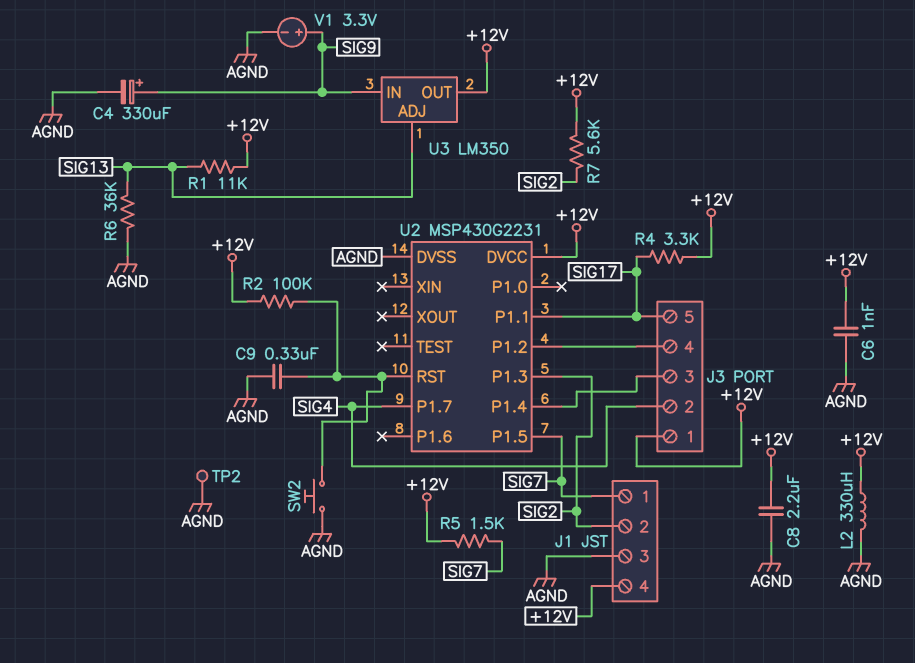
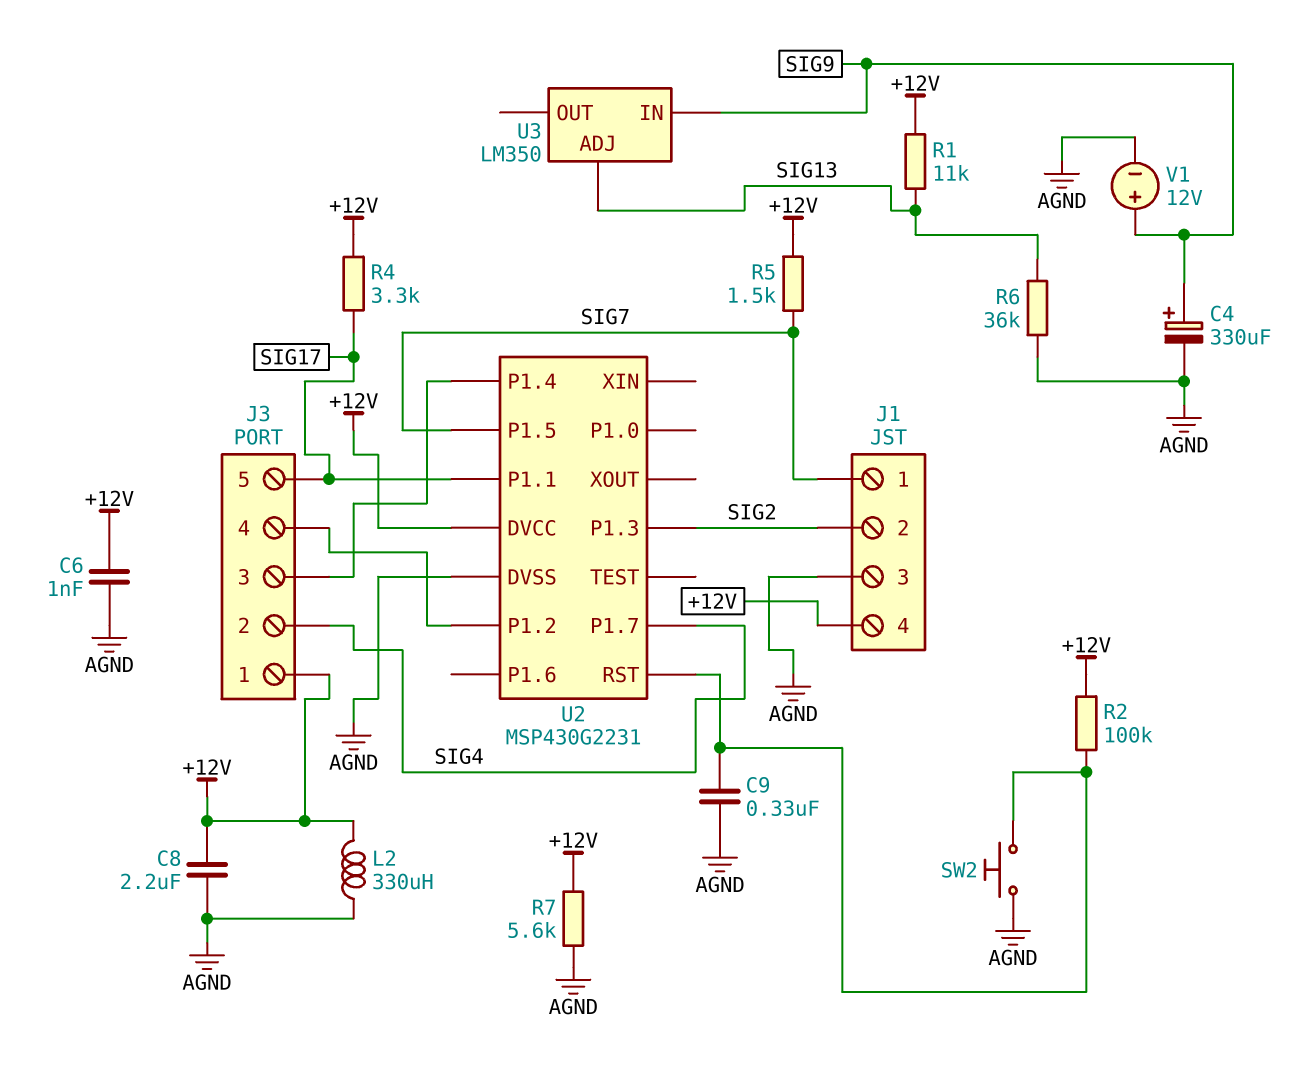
R7: 5.6k (+12V, SIG2) -> 5.6k (+12V, AGND)
TP2: test point (AGND) -> none
U3 pin OUT: +12V -> none
V1: 3.3V (plus SIG9, minus AGND) -> 12V (plus SIG9, minus AGND)

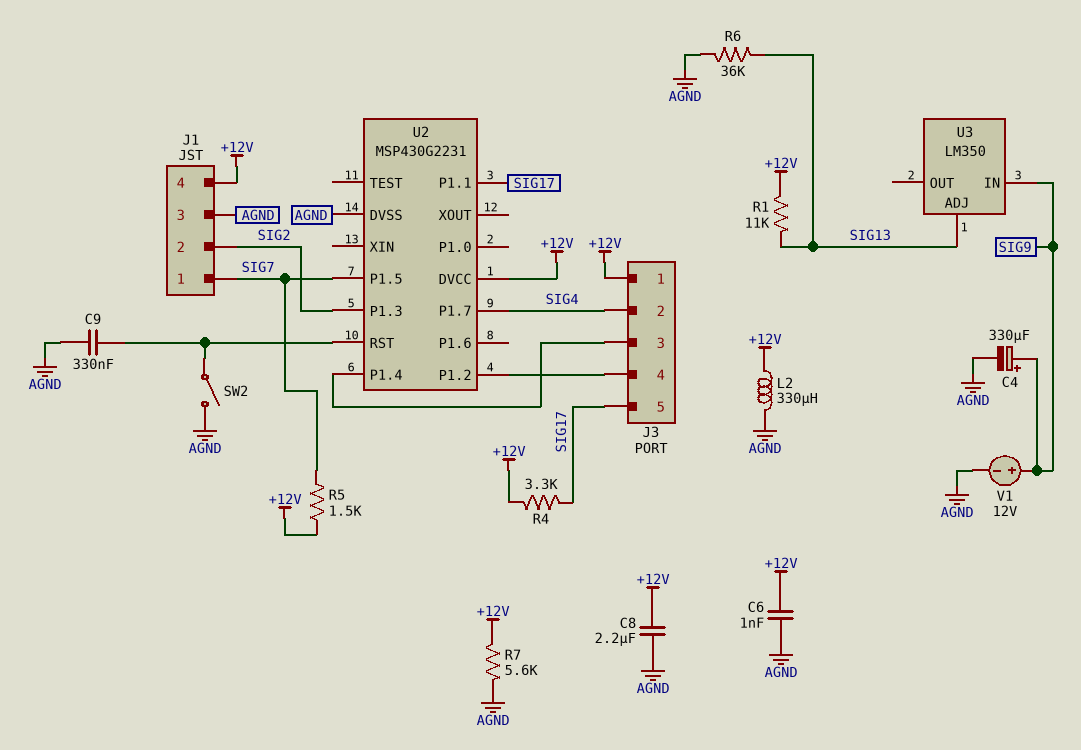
R2: 100k (+12V, U2/RST) -> none
SW2: button (AGND, U2/RST) -> switch (AGND, U2/RST)

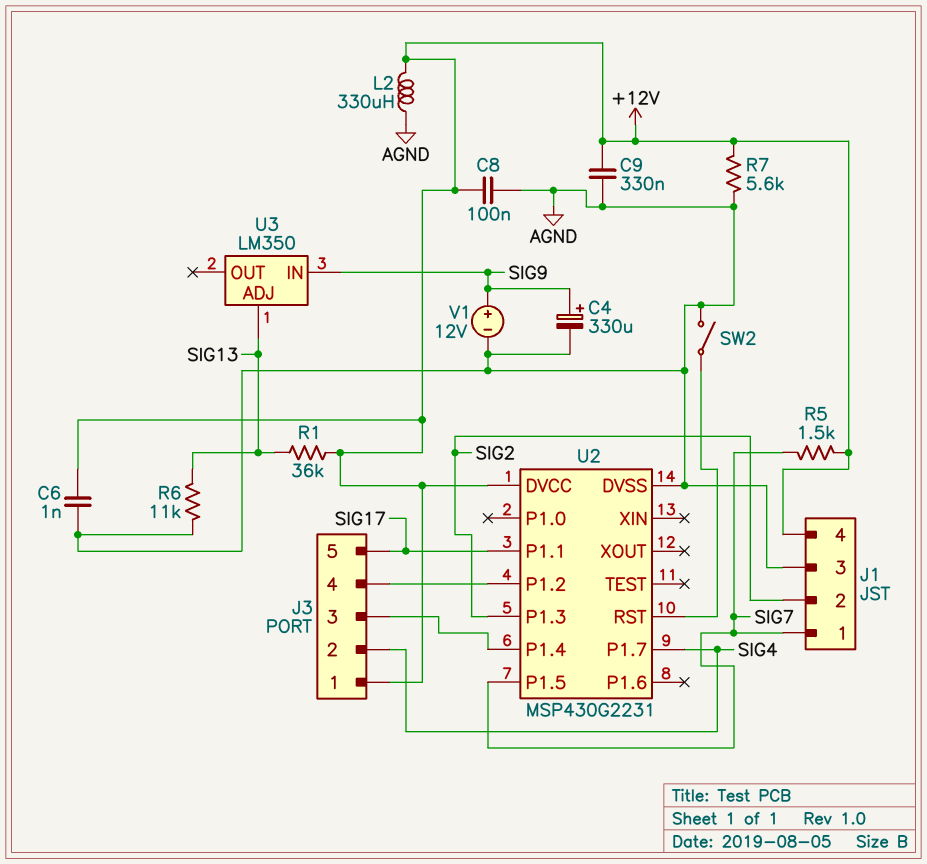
C8: 2.2uF (+12V, AGND) -> 100nF (+12V, AGND)
C9: 330nF (AGND, U2/RST) -> 330nF (+12V, AGND)
R1: 11k (+12V, SIG13) -> 36k (+12V, SIG13)
R4: 3.3k (+12V, SIG17) -> none
R6: 36k (AGND, SIG13) -> 11k (AGND, SIG13)

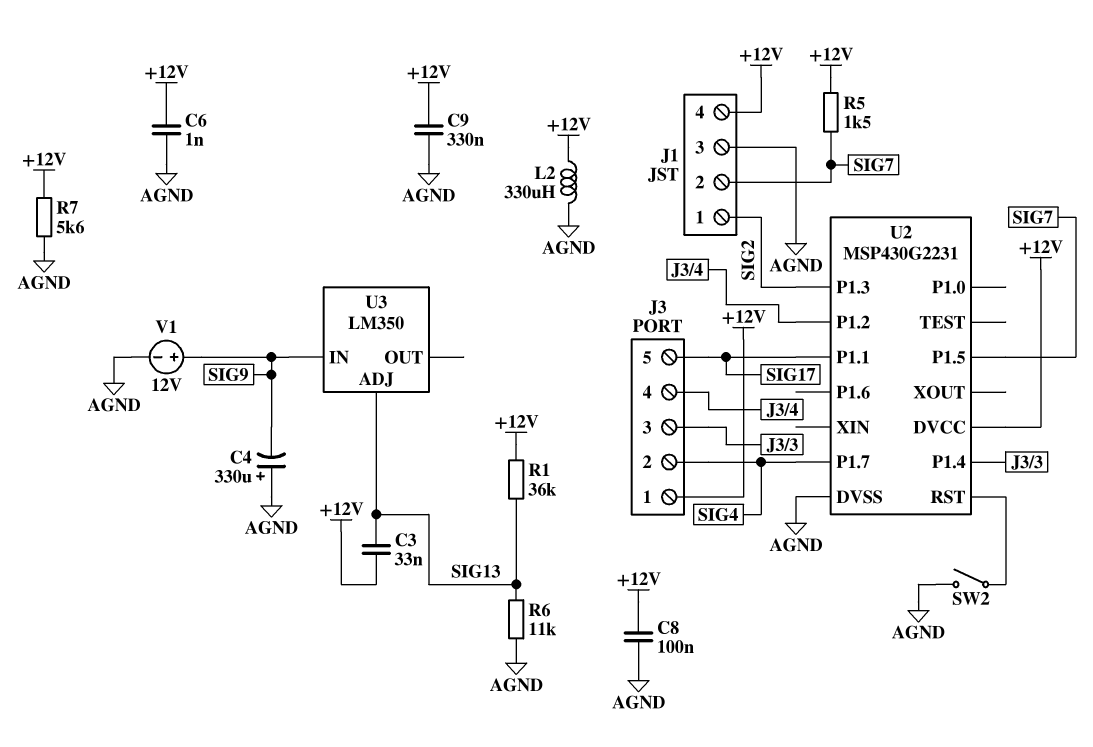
C3: none -> 33nF (+12V, SIG13)
C4: 330uF (plus SIG9, minus AGND) -> 330uF (plus AGND, minus SIG9)
J1 pin 1: SIG7 -> SIG2
J1 pin 2: SIG2 -> SIG7

